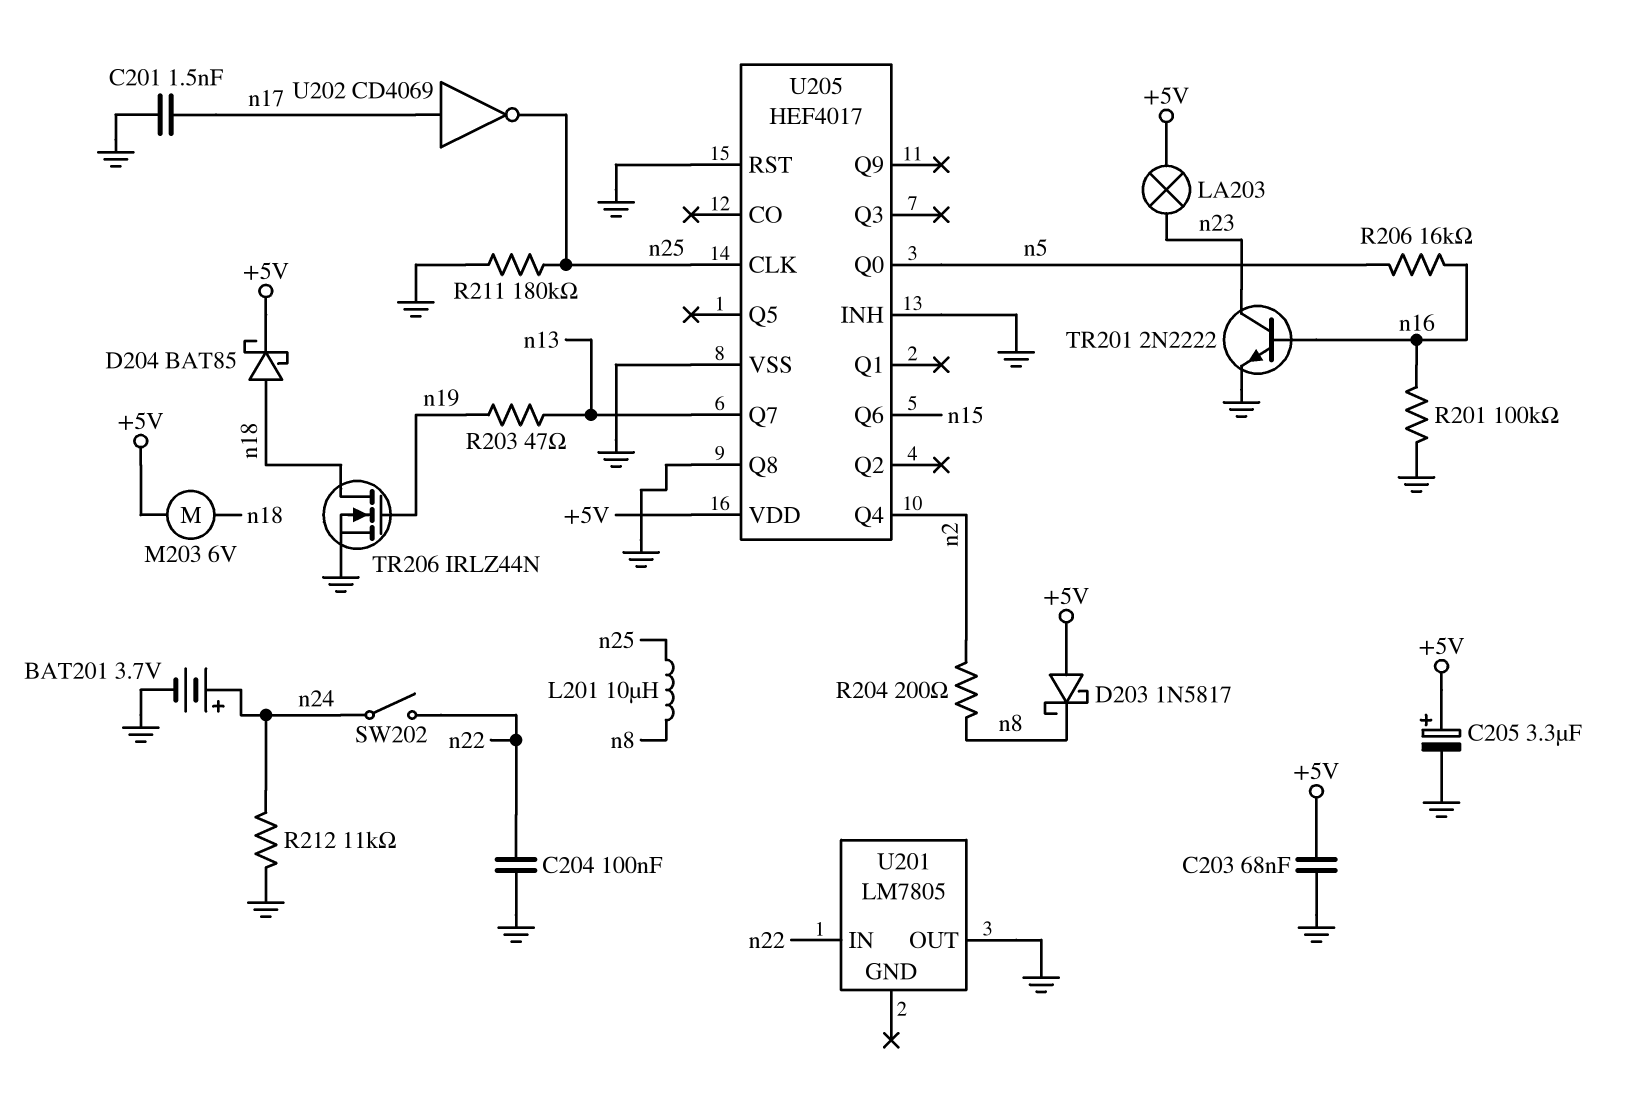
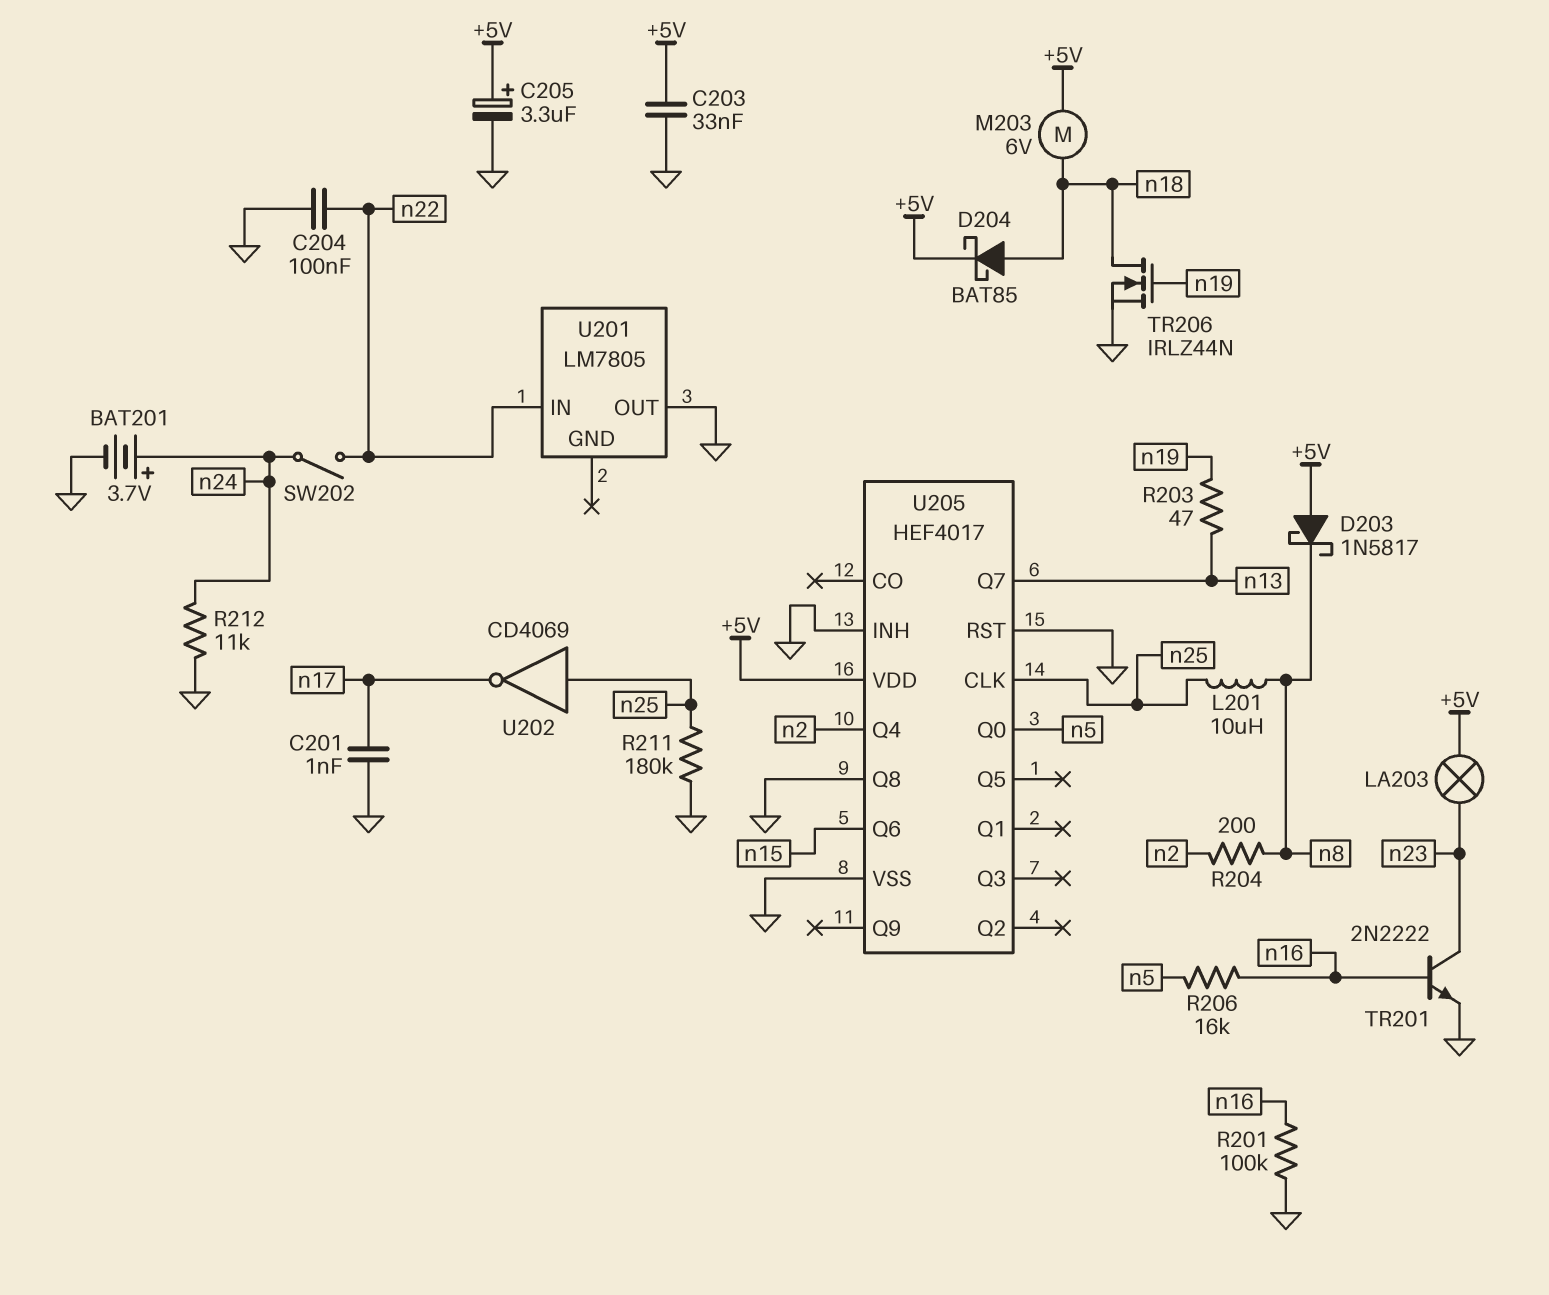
C201: 1.5nF (GND, n17) -> 1nF (GND, n17)
C203: 68nF (+5V, GND) -> 33nF (+5V, GND)
U202: NOT CD4069 (in n17, out n25) -> NOT CD4069 (in n25, out n17)

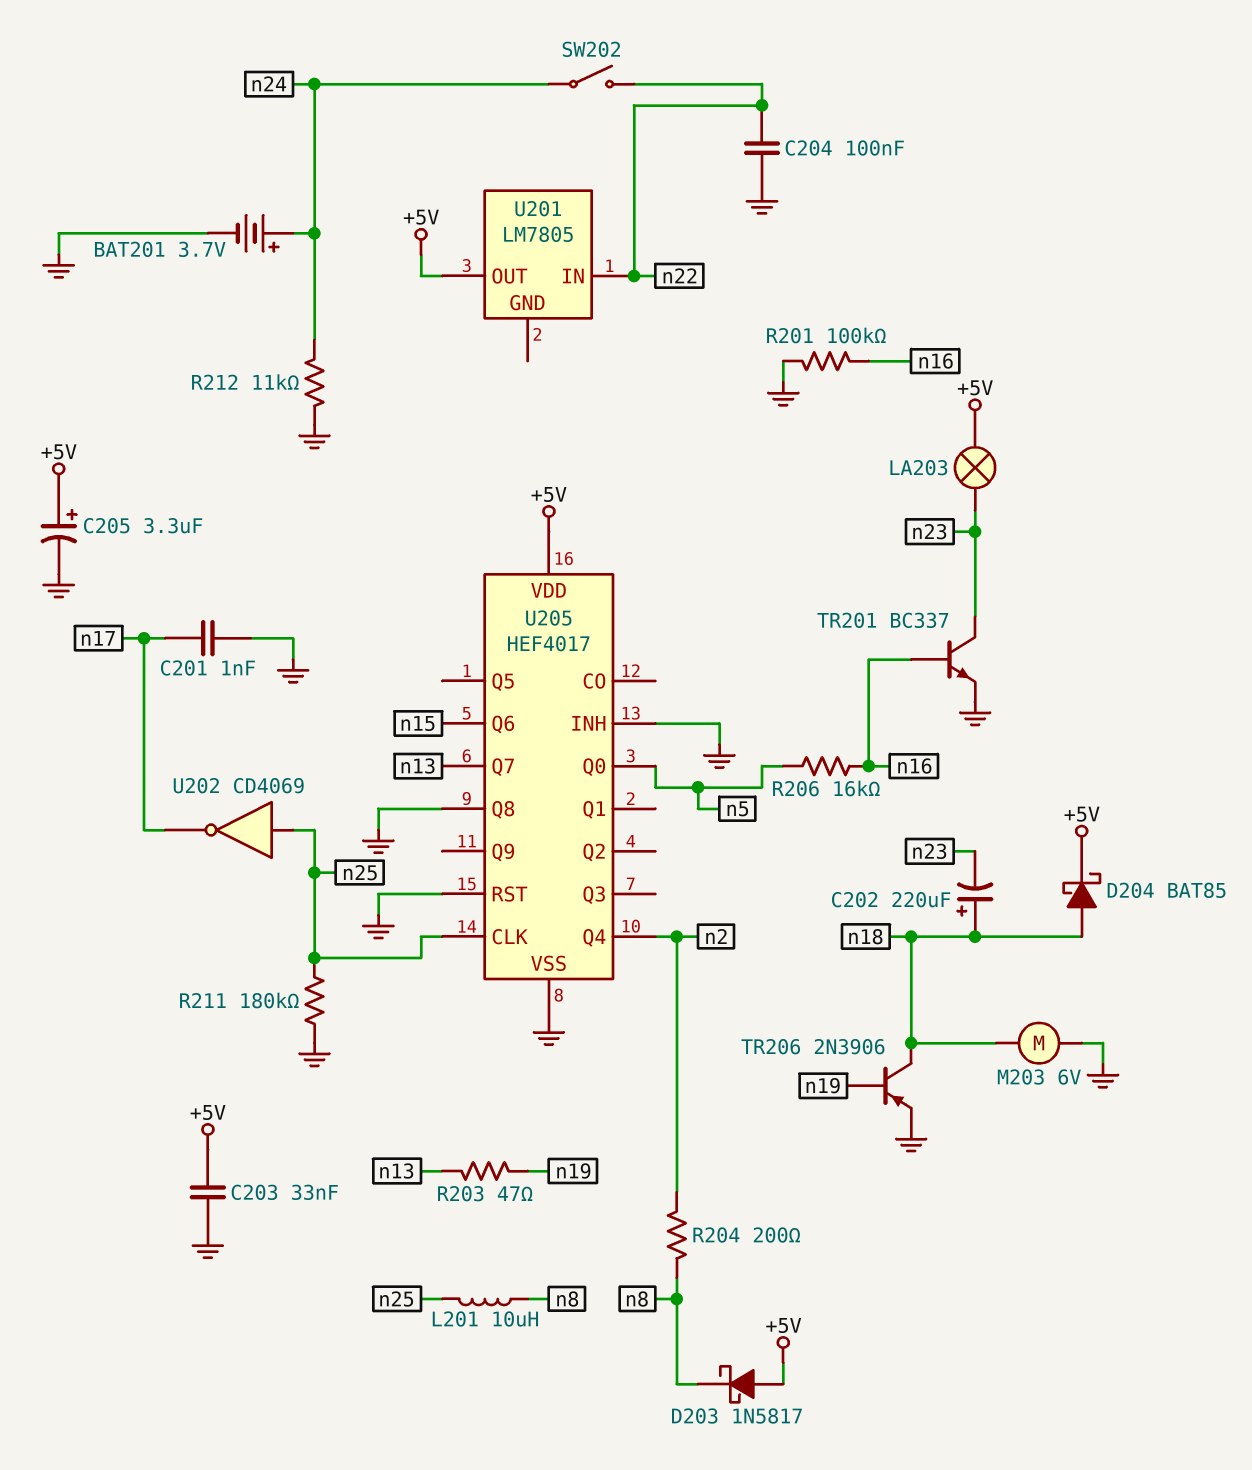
C202: none -> 220uF (plus n18, minus n23)
M203: motor 6V (+5V, n18) -> motor 6V (GND, n18)
TR201: NPN 2N2222 (B n16, C n23, E GND) -> NPN BC337 (B n16, C n23, E GND)
TR206: NMOS IRLZ44N (G n19, D n18, S GND) -> PNP 2N3906 (B n19, C n18, E GND)
U201 pin OUT: GND -> +5V

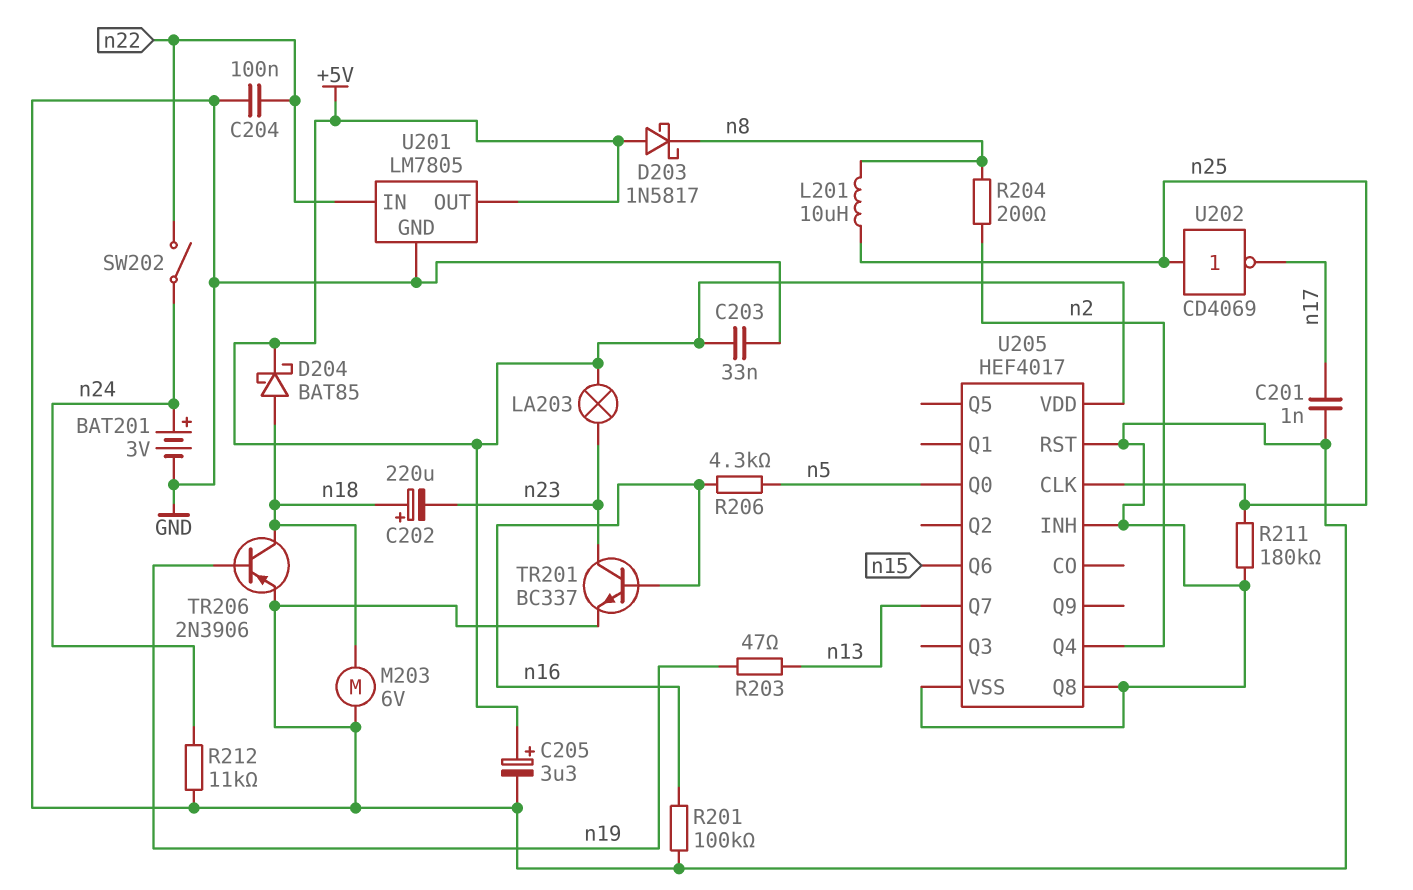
BAT201: 3.7V (plus n24, minus GND) -> 3V (plus n24, minus GND)
R206: 16k (n5, n16) -> 4.3k (n5, n16)
U201 pin GND: none -> GND

